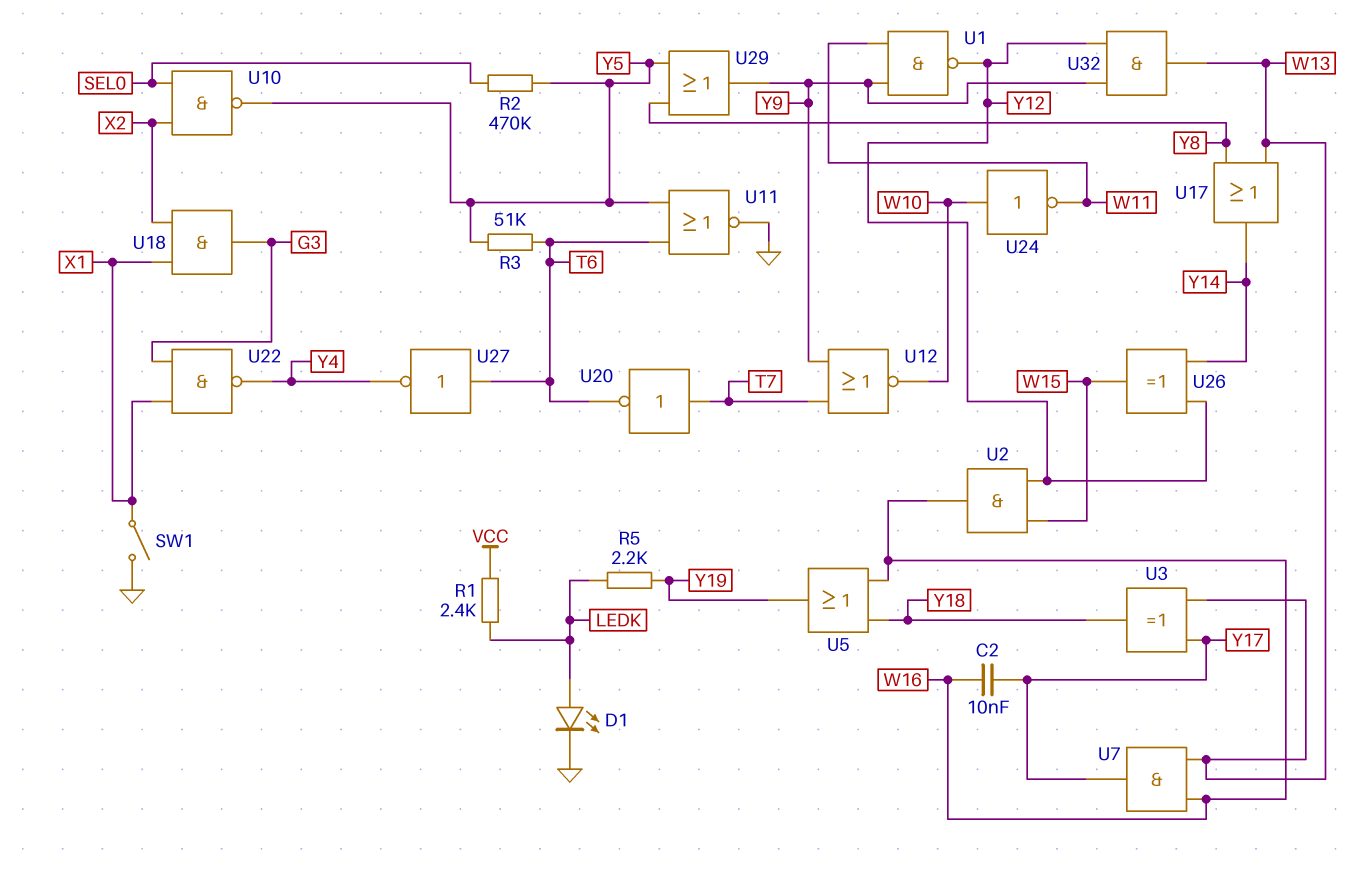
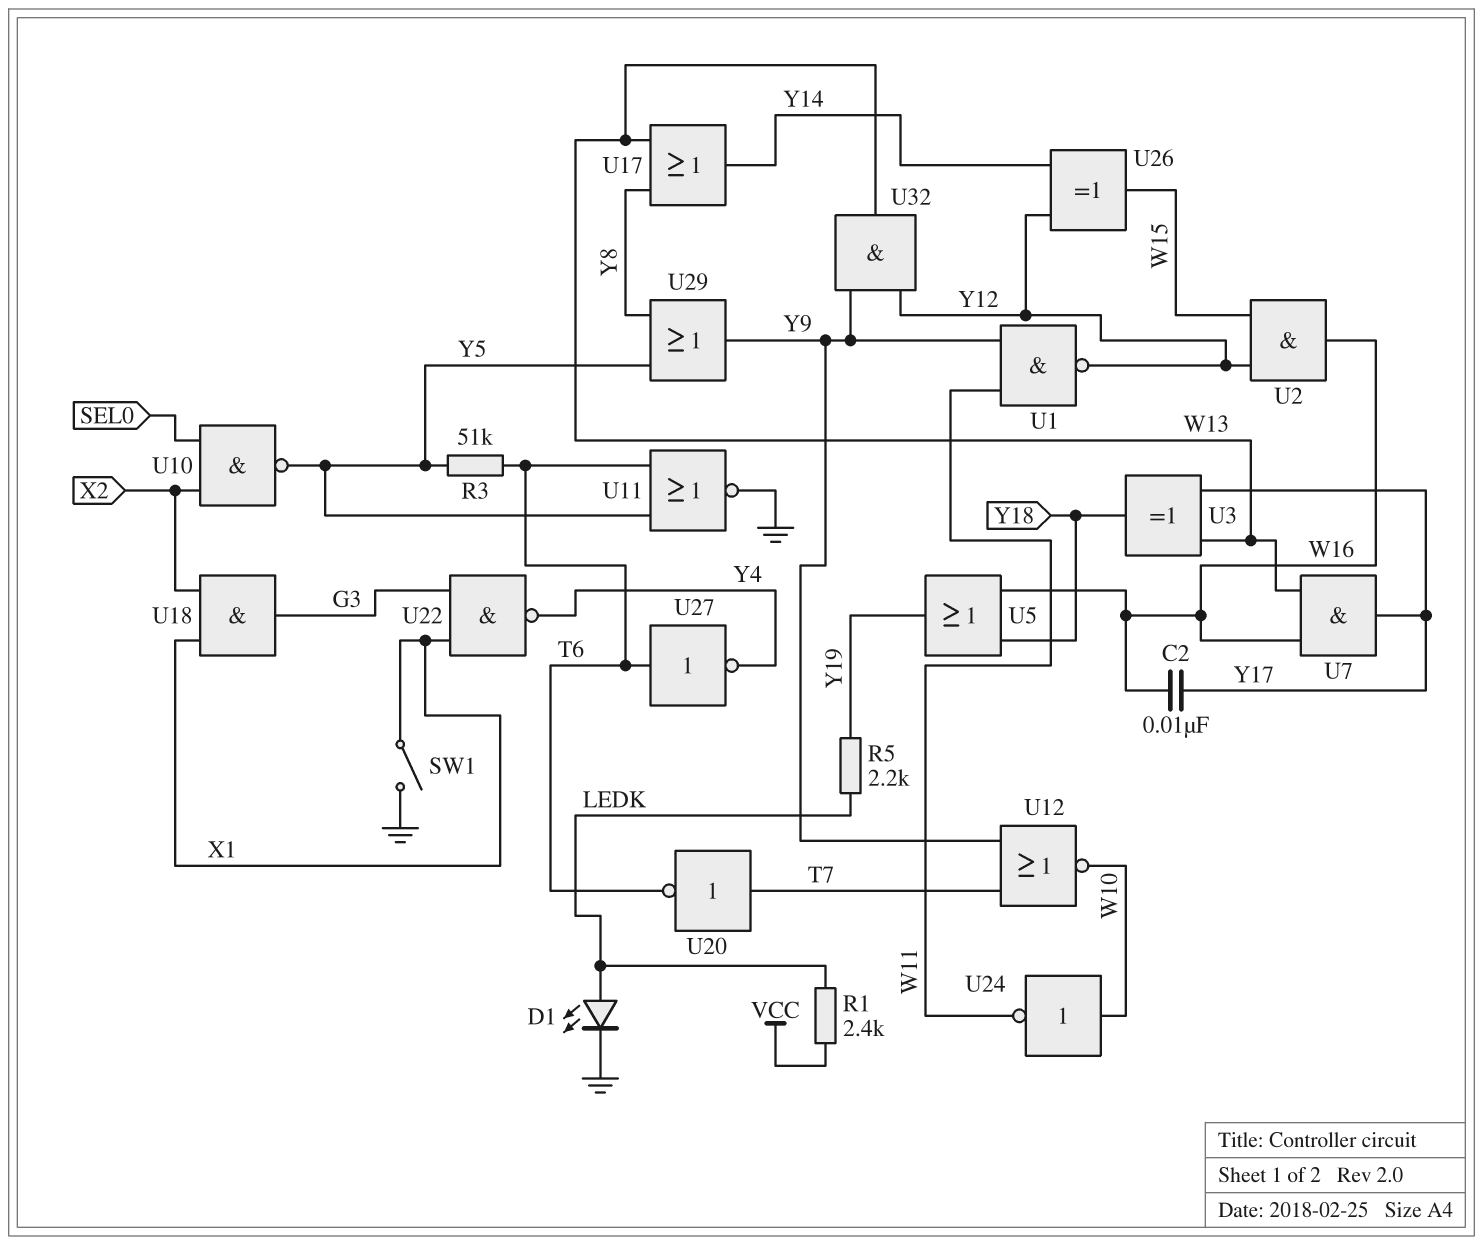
R2: 470k (SEL0, Y5) -> none

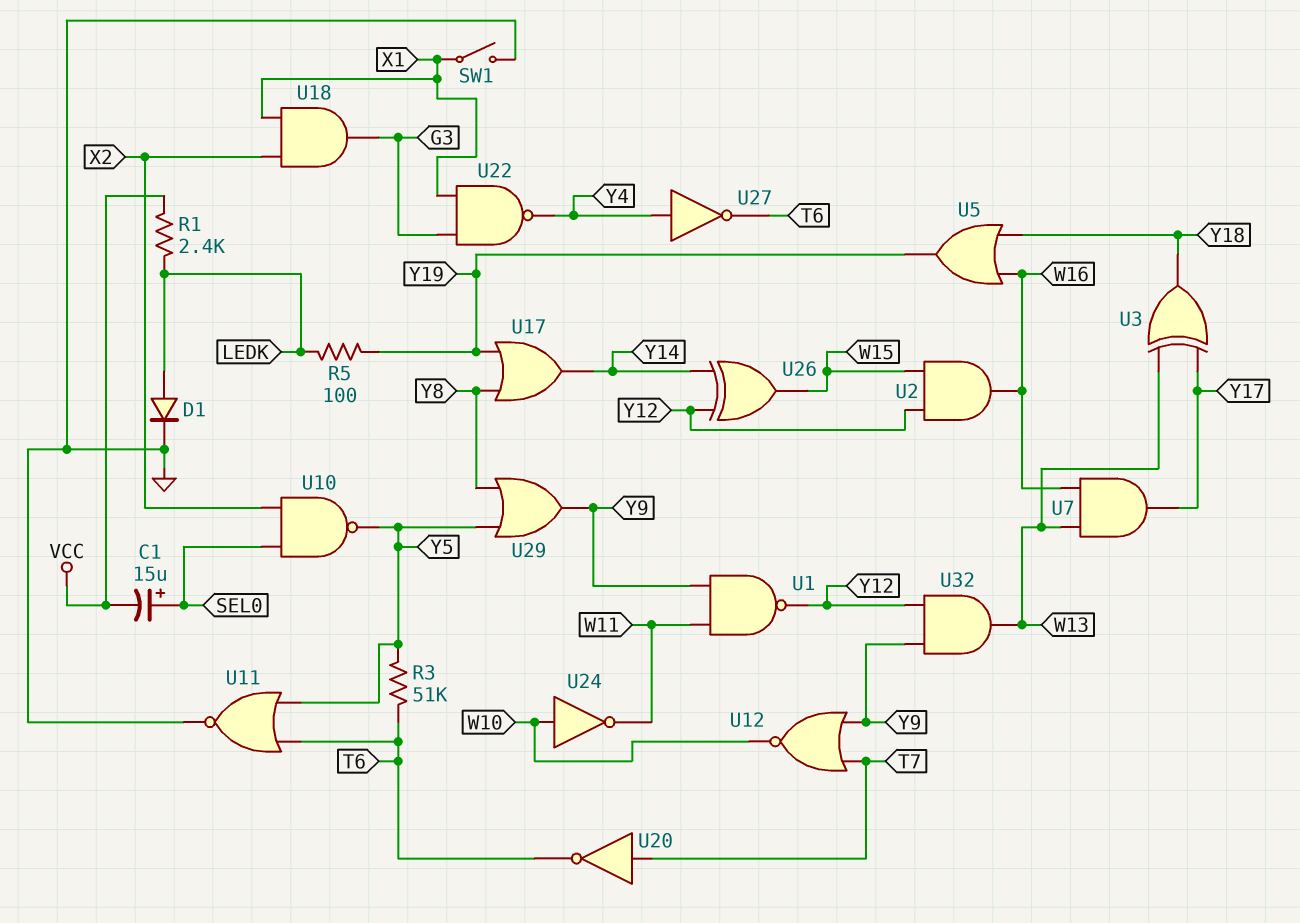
C1: none -> 15uF (plus SEL0, minus VCC)
C2: 10nF (W16, Y17) -> none
D1: LED (A LEDK, K GND) -> diode (A LEDK, K GND)
R5: 2.2k (LEDK, Y19) -> 100 (LEDK, Y19)
U17: OR (in W13, in Y8, out Y14) -> OR (in Y8, in Y19, out Y14)
U27: NOT (in T6, out Y4) -> NOT (in Y4, out T6)

